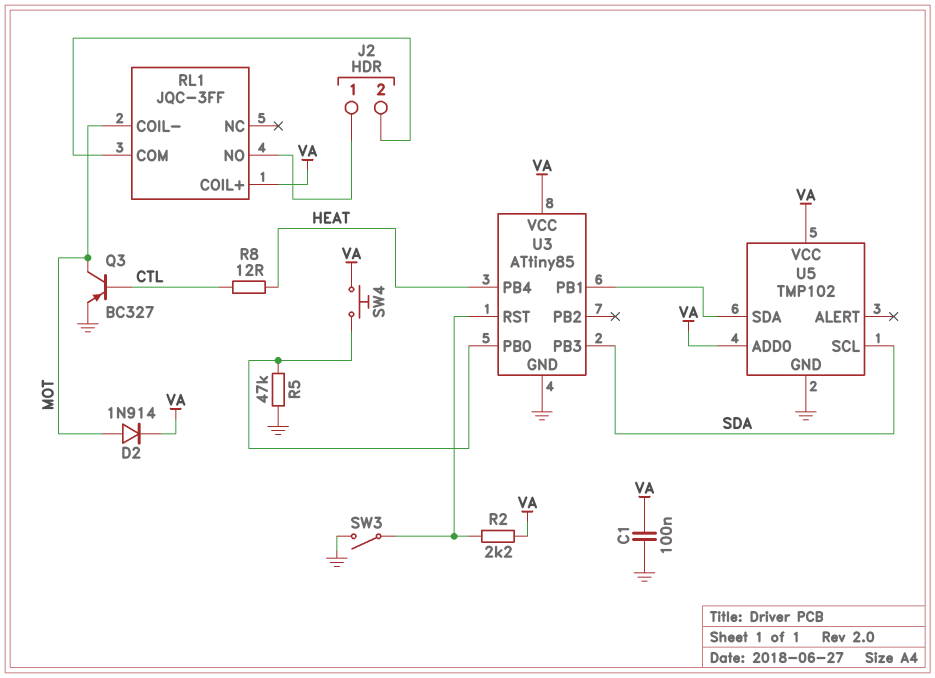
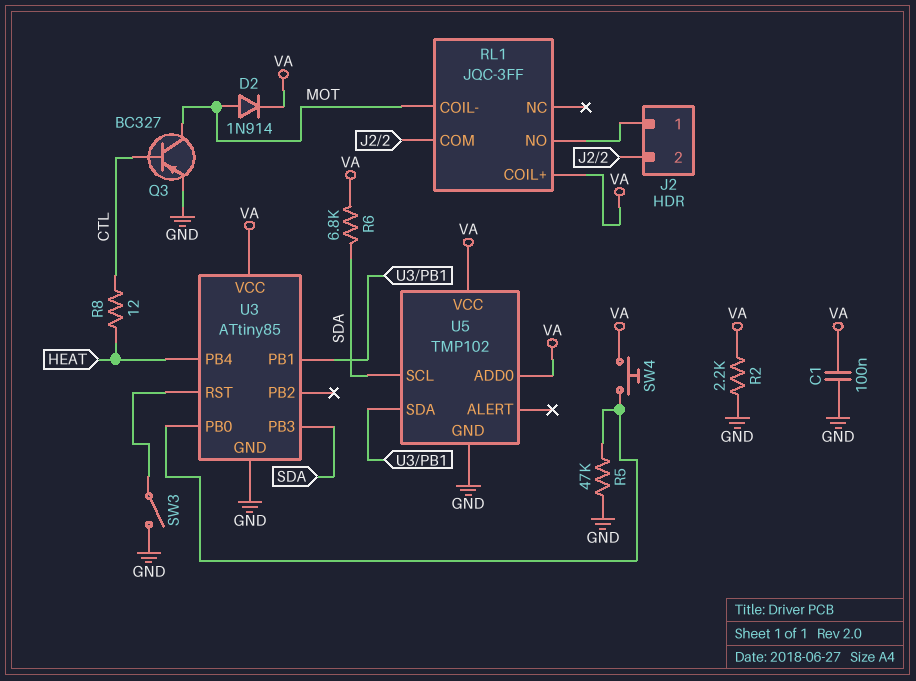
R2: 2.2k (U3/RST, VA) -> 2.2k (GND, VA)
R6: none -> 6.8k (SDA, VA)

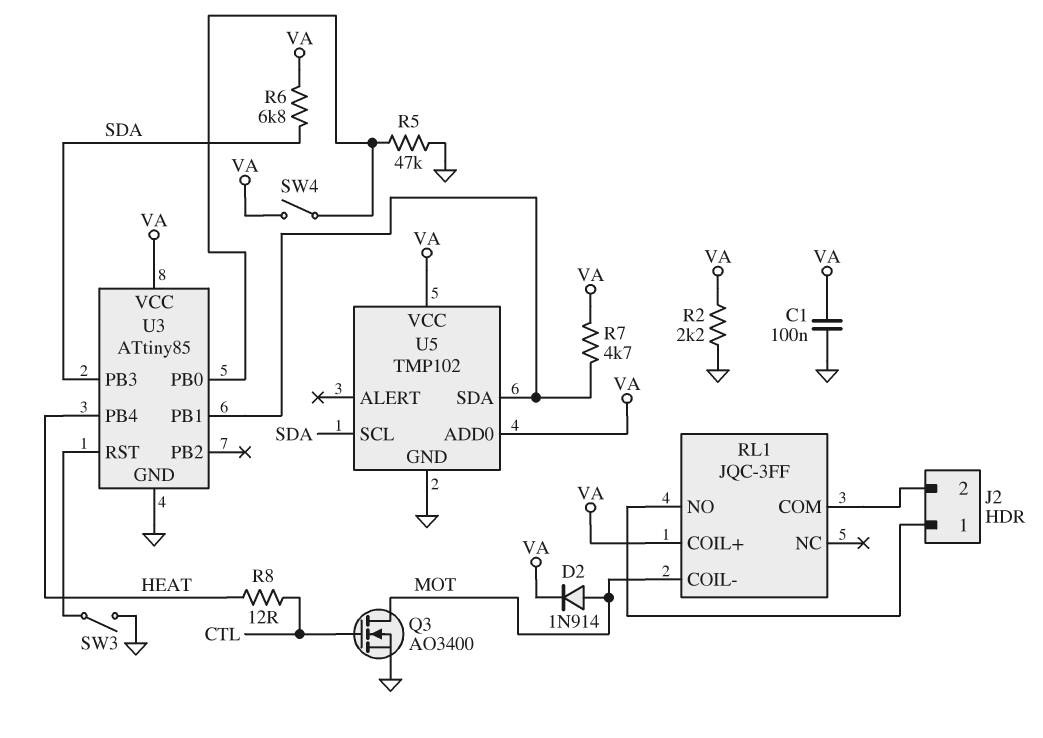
Q3: PNP BC327 (B CTL, C MOT, E GND) -> NMOS AO3400 (G CTL, D MOT, S GND)
R7: none -> 4.7k (U3/PB1, VA)
SW4: button (U3/PB0, VA) -> switch (U3/PB0, VA)

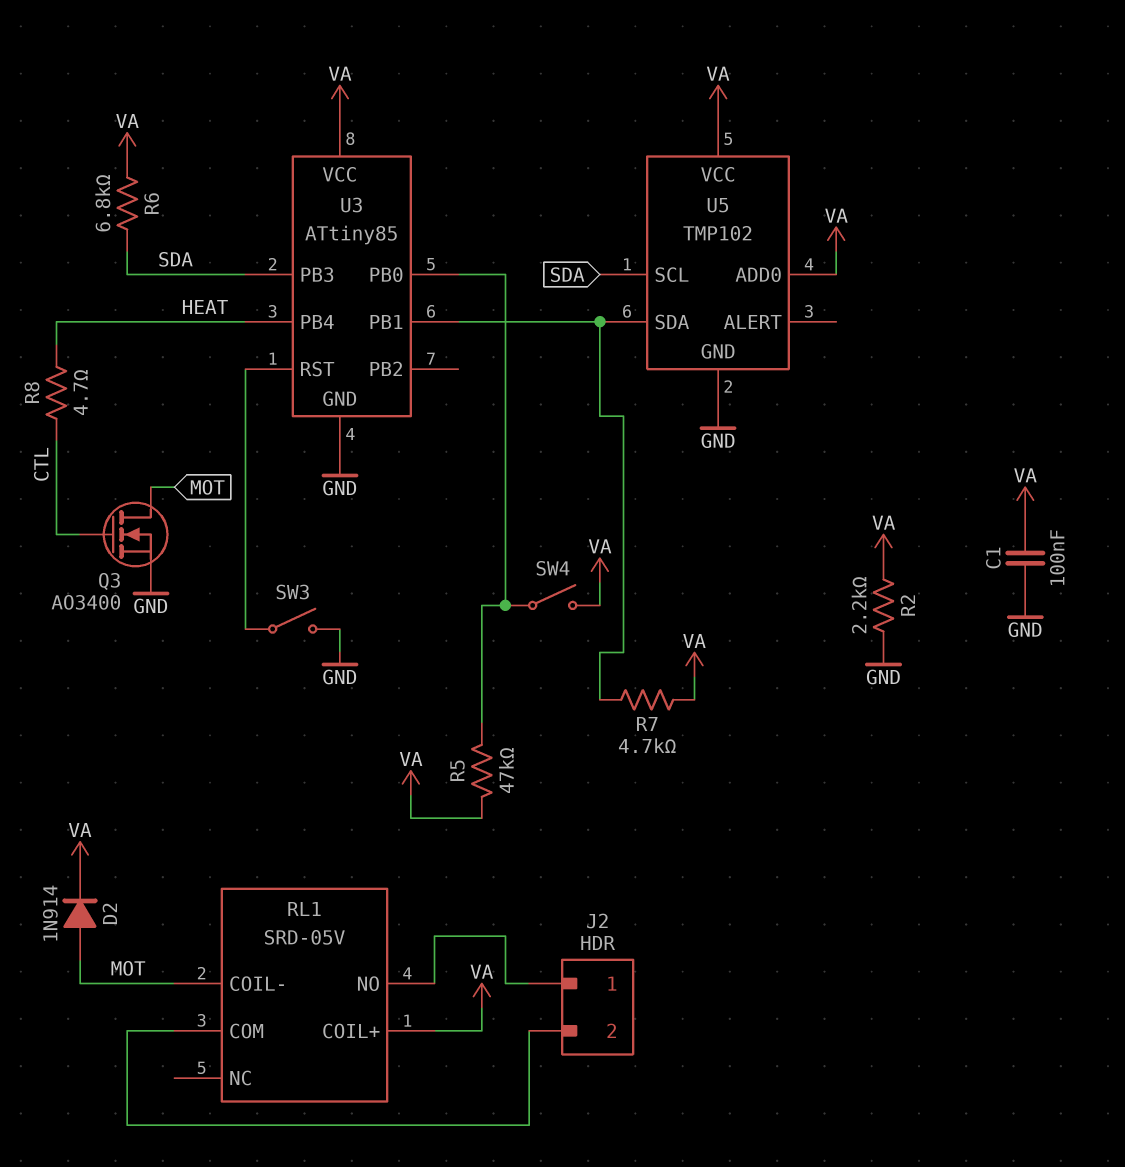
R5: 47k (GND, U3/PB0) -> 47k (U3/PB0, VA)
R8: 12 (CTL, HEAT) -> 4.7 (CTL, HEAT)
RL1: JQC-3FF -> SRD-05V

